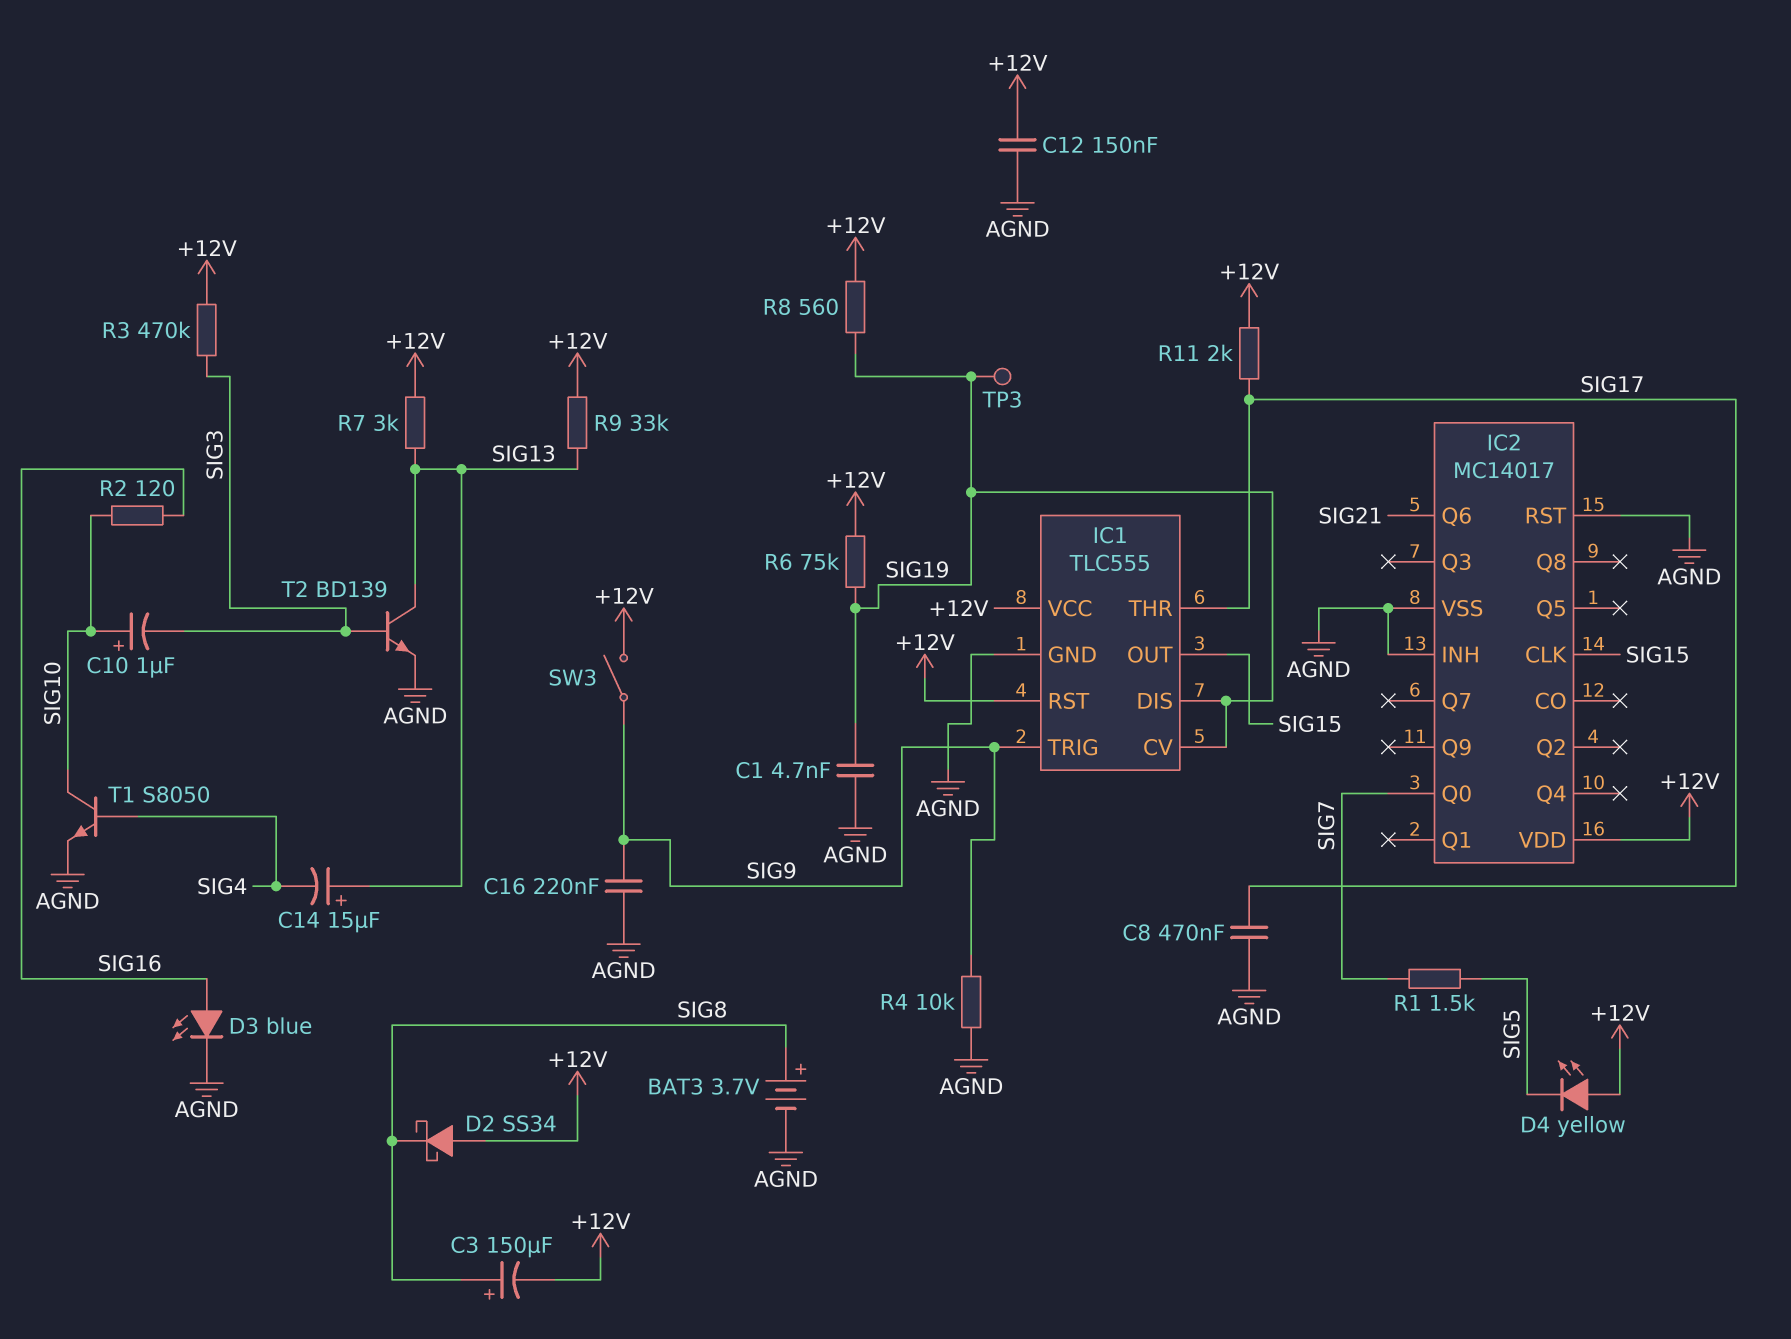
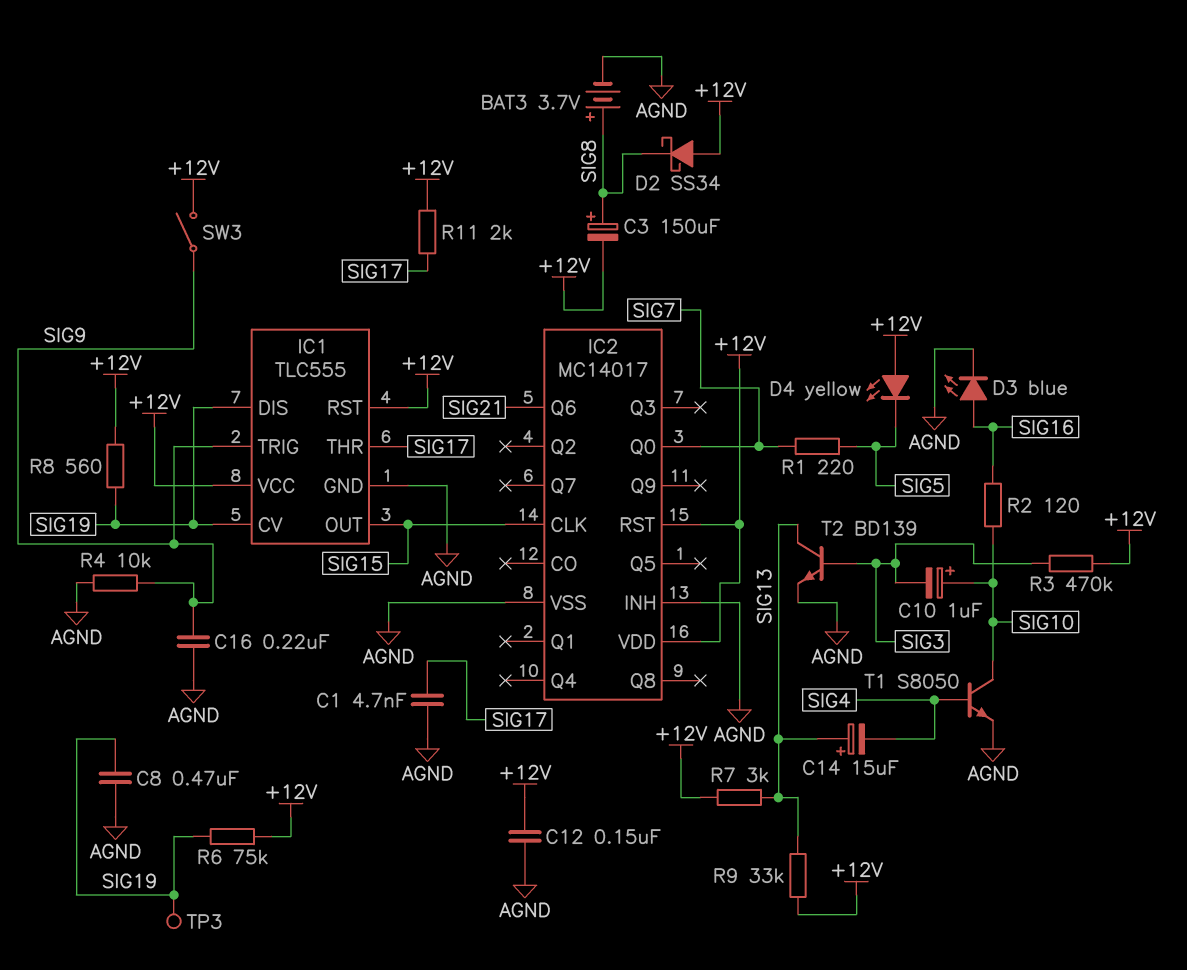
C1: 4.7nF (AGND, SIG19) -> 4.7nF (AGND, SIG17)
C8: 470nF (AGND, SIG17) -> 470nF (AGND, SIG19)
IC2 pin RST: AGND -> +12V
R1: 1.5k (SIG5, SIG7) -> 220 (SIG5, SIG7)

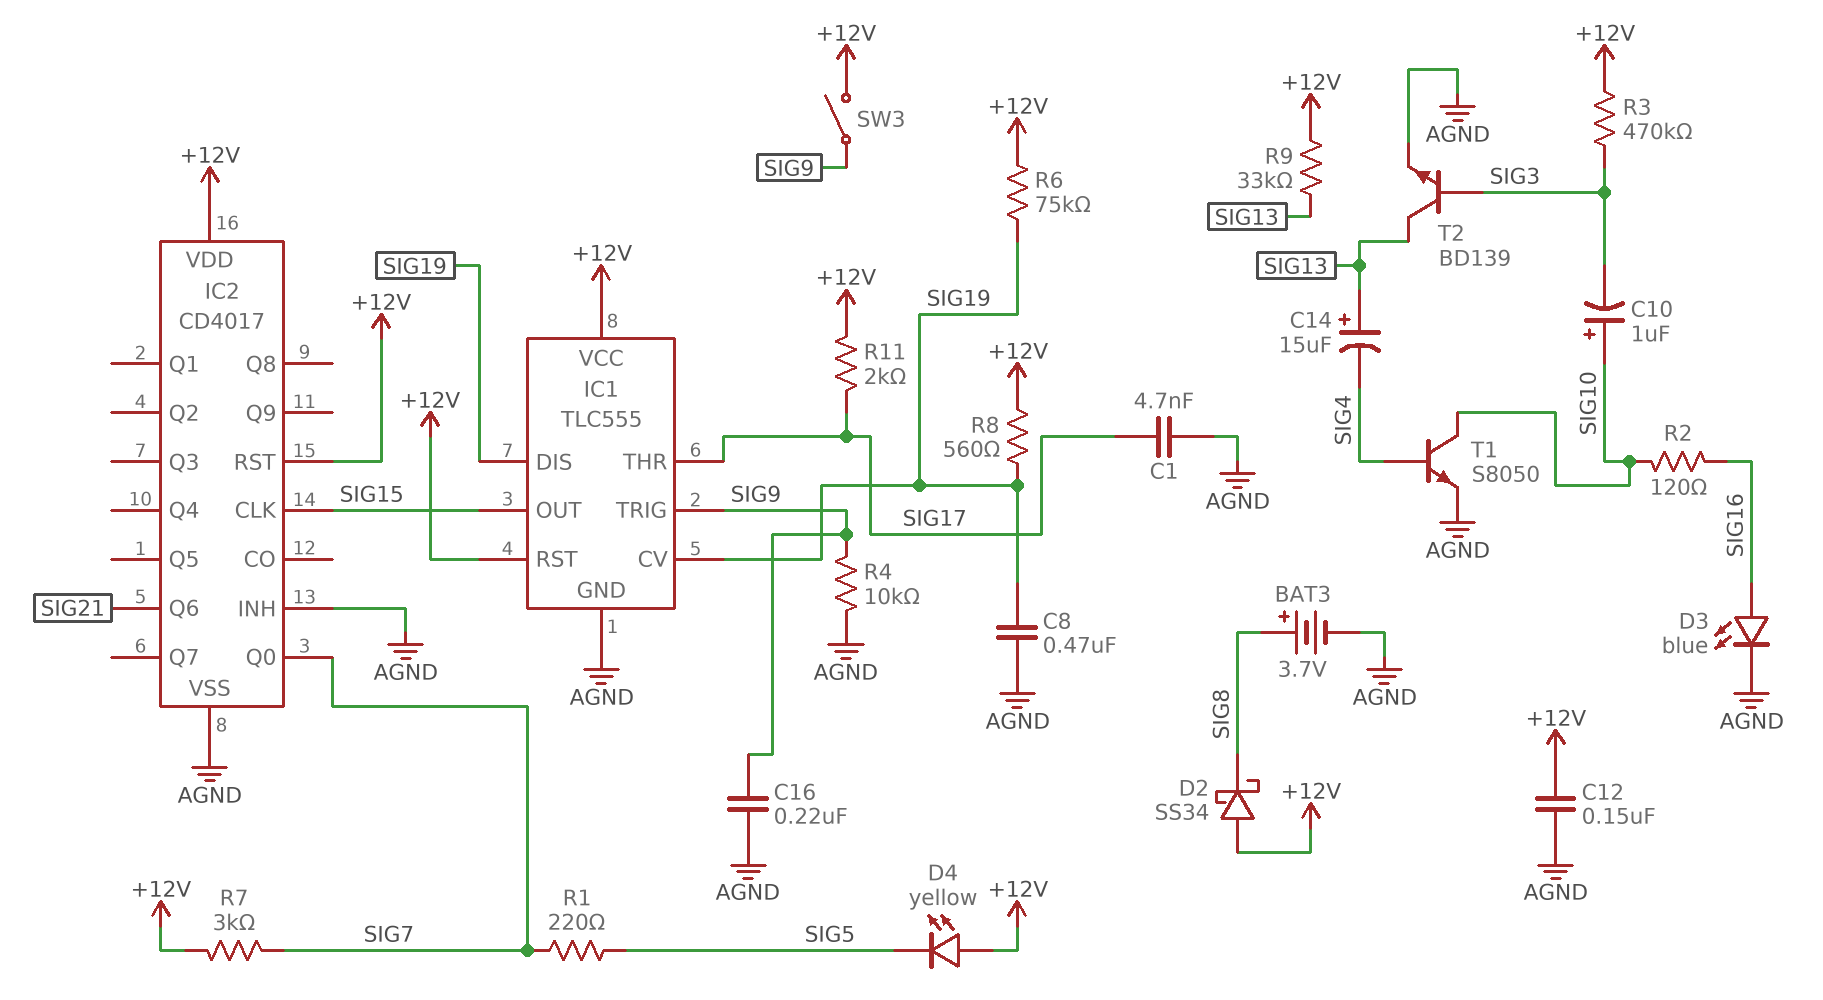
C3: 150uF (plus SIG8, minus +12V) -> none
IC2: MC14017 -> CD4017
R7: 3k (+12V, SIG13) -> 3k (+12V, SIG7)
TP3: test point (SIG19) -> none

